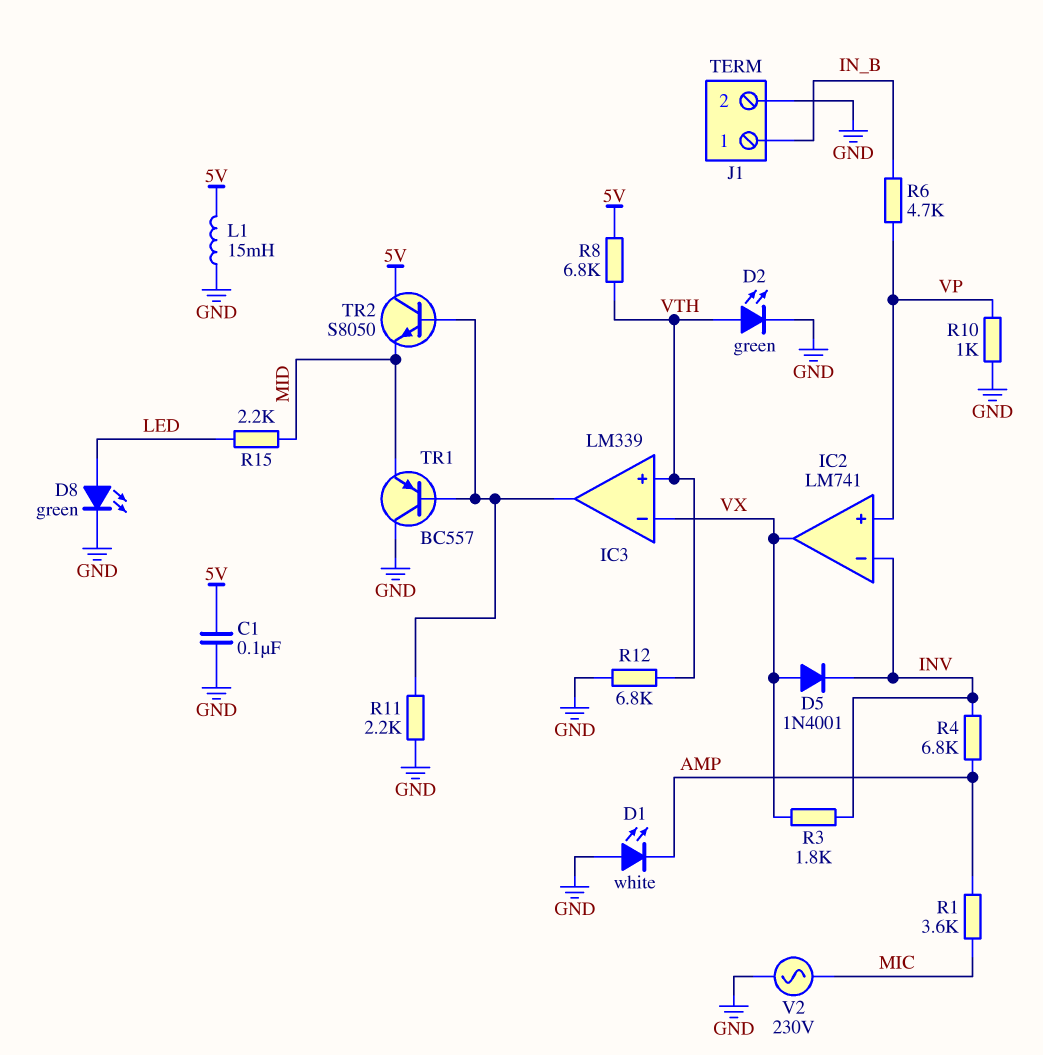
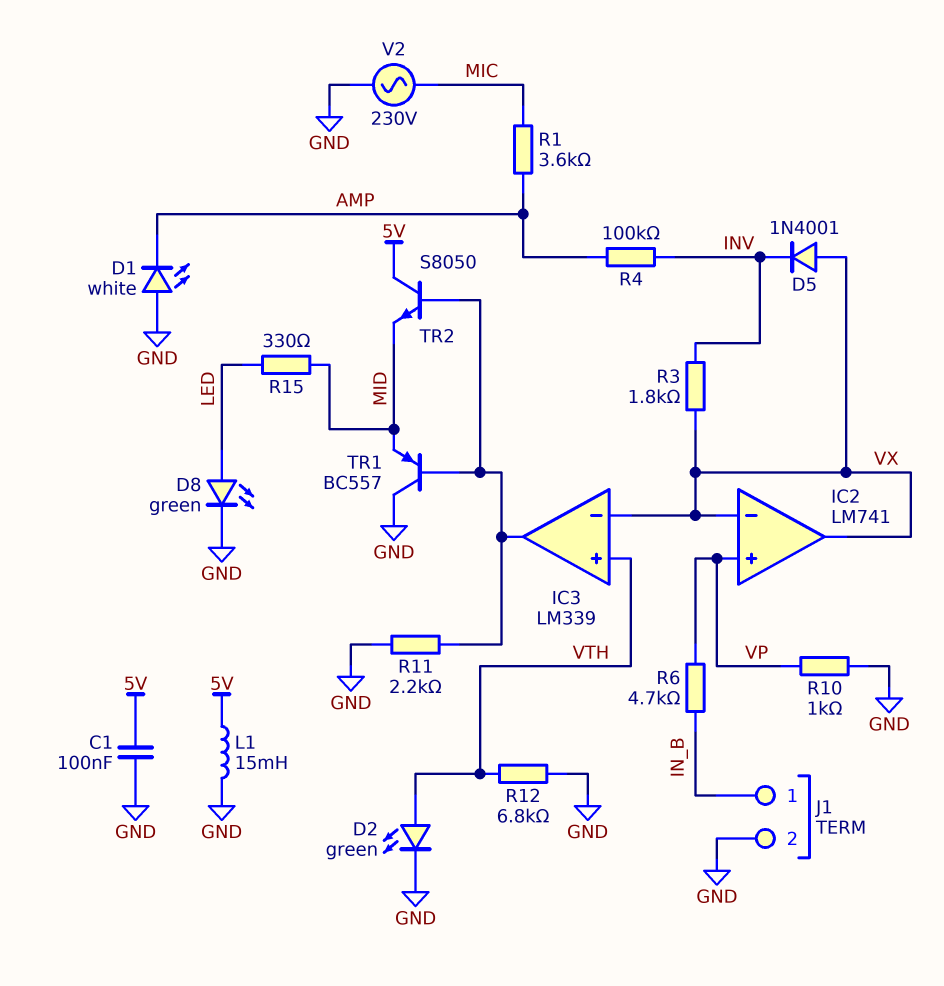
IC2 pin in-: INV -> VX
R4: 6.8k (AMP, INV) -> 100k (AMP, INV)
R8: 6.8k (5V, VTH) -> none
R15: 2.2k (LED, MID) -> 330 (LED, MID)

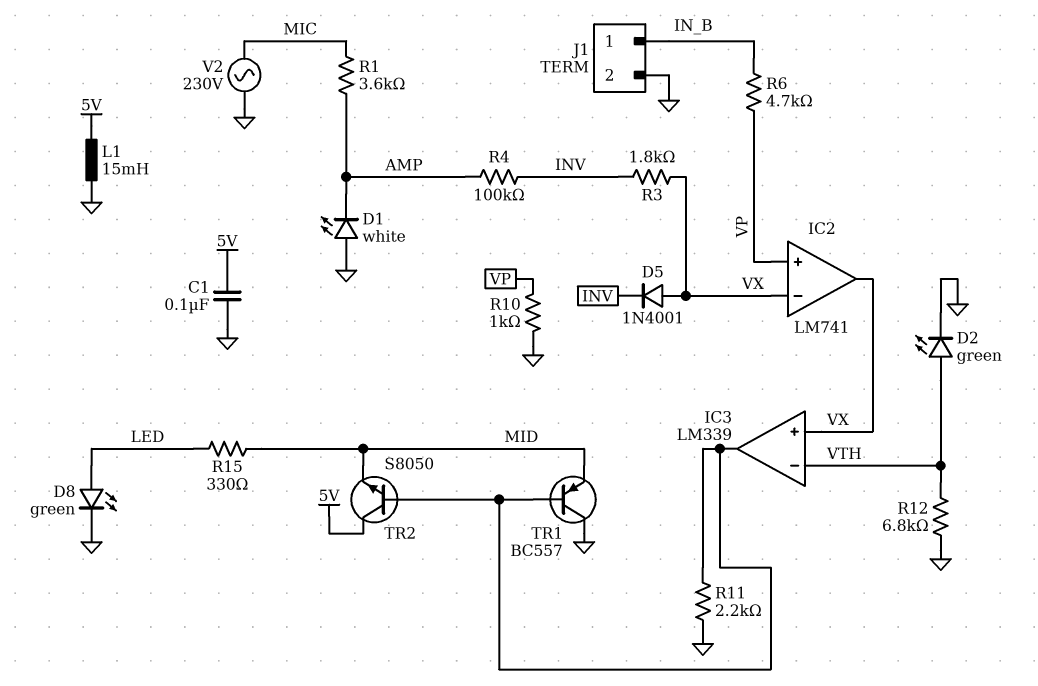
IC3 pin in+: VTH -> VX
IC3 pin in-: VX -> VTH

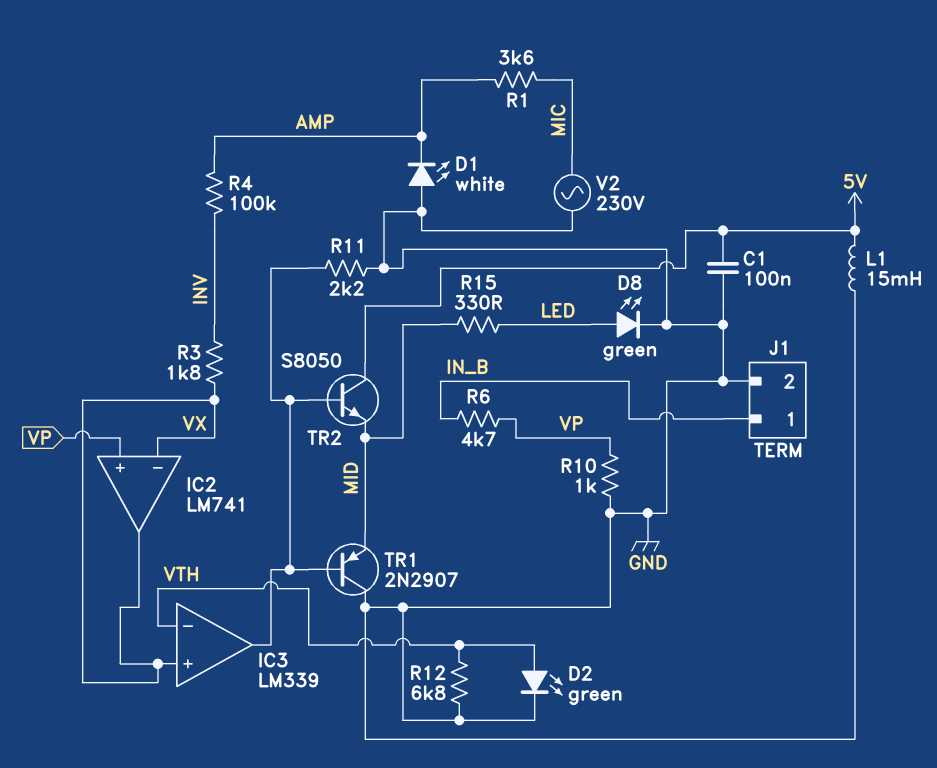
D5: diode 1N4001 (A VX, K INV) -> none
TR1: PNP BC557 (B IC3/out, C GND, E MID) -> PNP 2N2907 (B IC3/out, C GND, E MID)

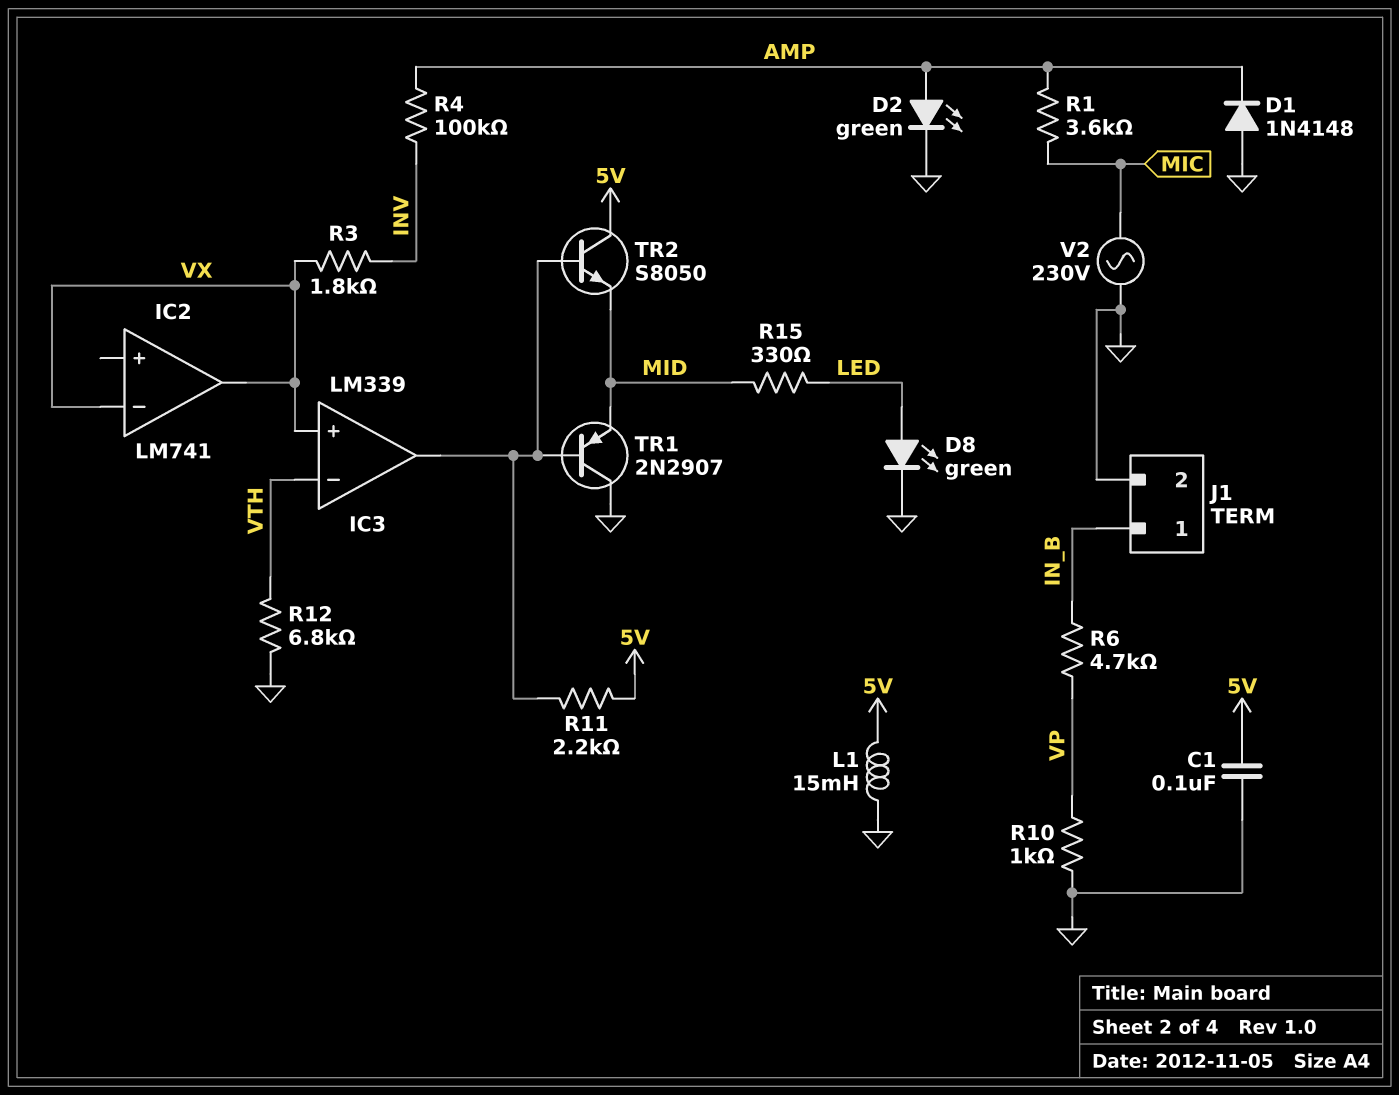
D1: LED white (A GND, K AMP) -> diode 1N4148 (A GND, K AMP)
D2: LED green (A VTH, K GND) -> LED green (A AMP, K GND)
IC2 pin in+: VP -> none
R11: 2.2k (GND, IC3/out) -> 2.2k (5V, IC3/out)

